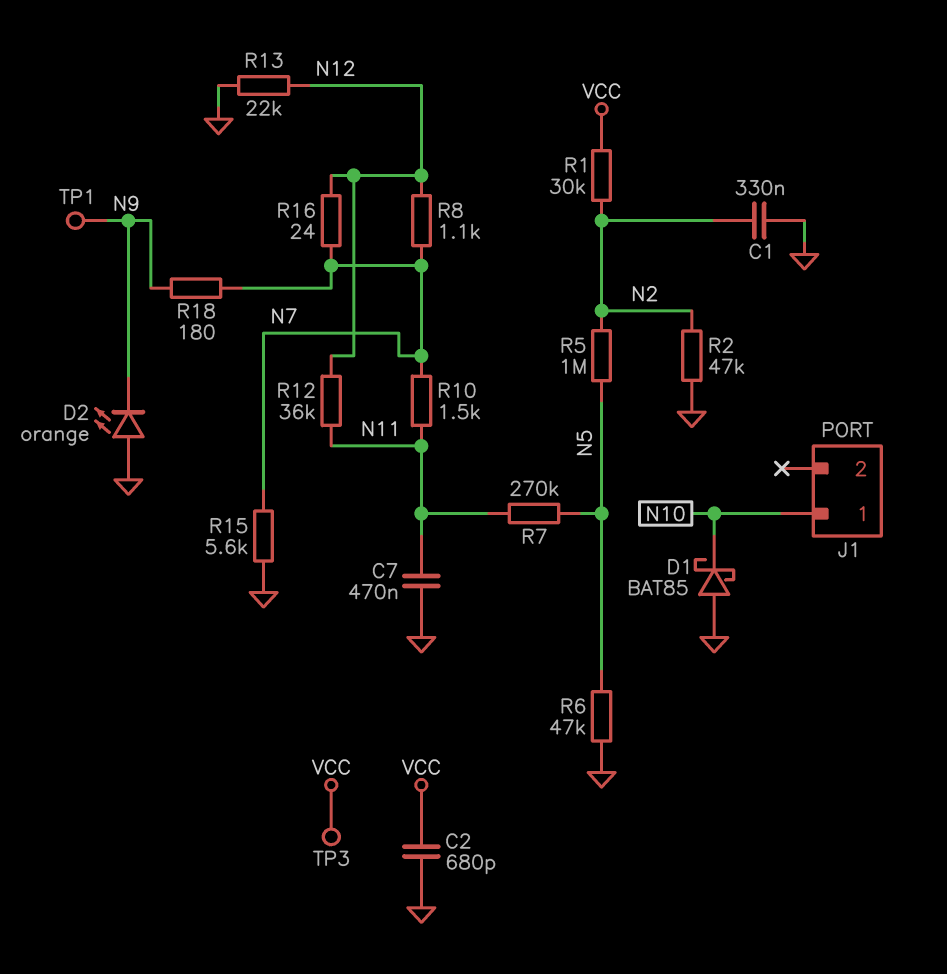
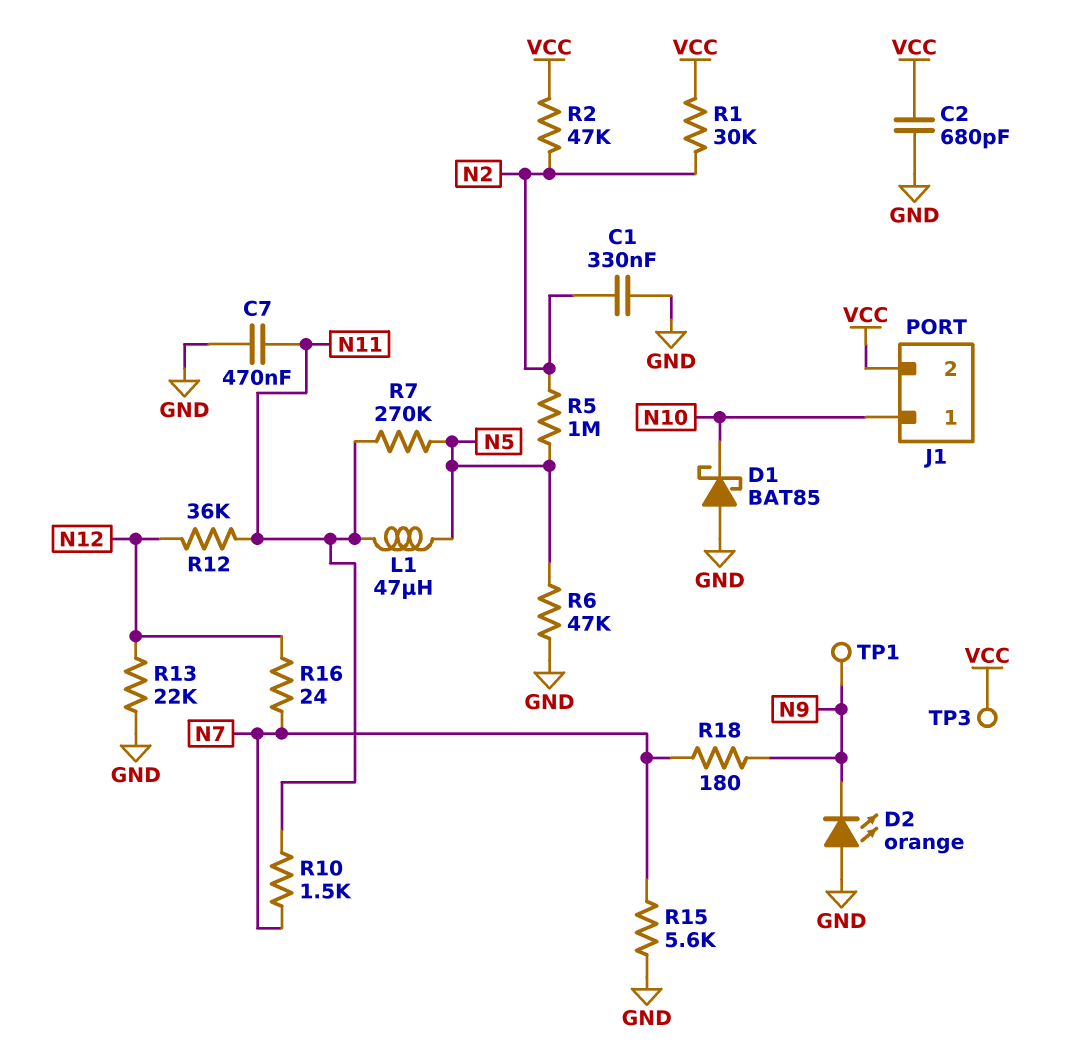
J1 pin 2: none -> VCC
L1: none -> 47uH (N5, N11)
R2: 47k (GND, N2) -> 47k (N2, VCC)
R8: 1.1k (N7, N12) -> none

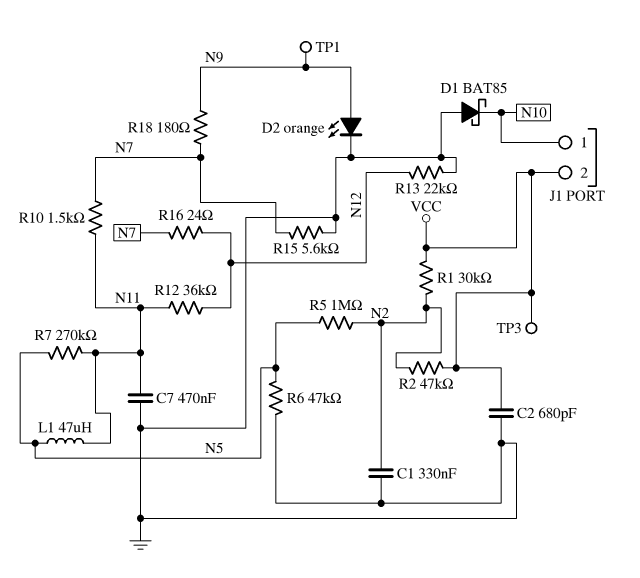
D2: LED orange (A GND, K N9) -> LED orange (A N9, K GND)

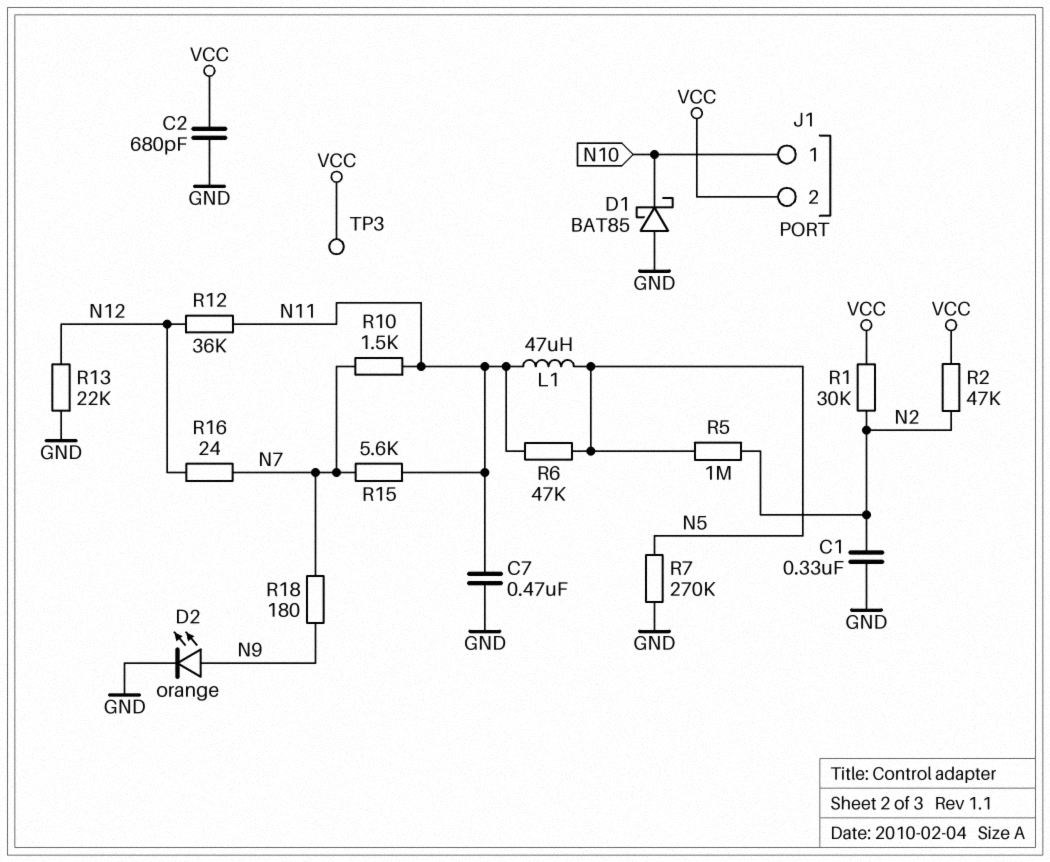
R6: 47k (GND, N5) -> 47k (N5, N11)
R7: 270k (N5, N11) -> 270k (GND, N5)
R15: 5.6k (GND, N7) -> 5.6k (N7, N11)
TP1: test point (N9) -> none

